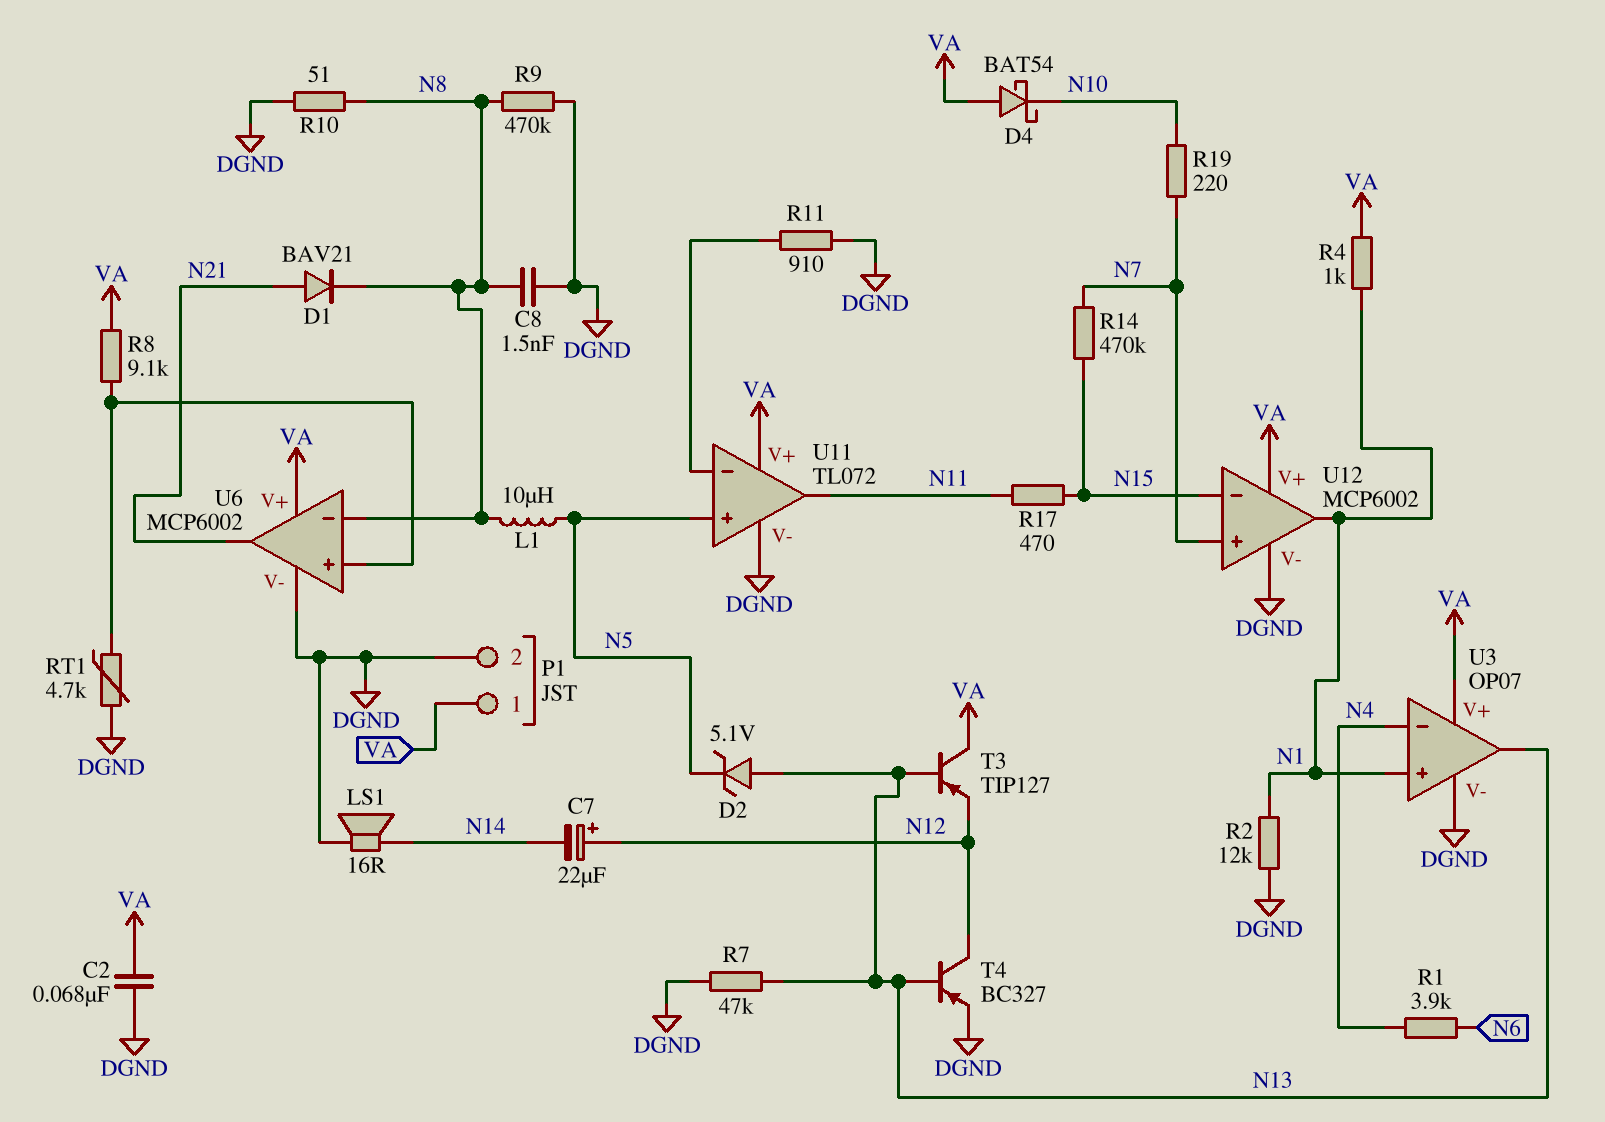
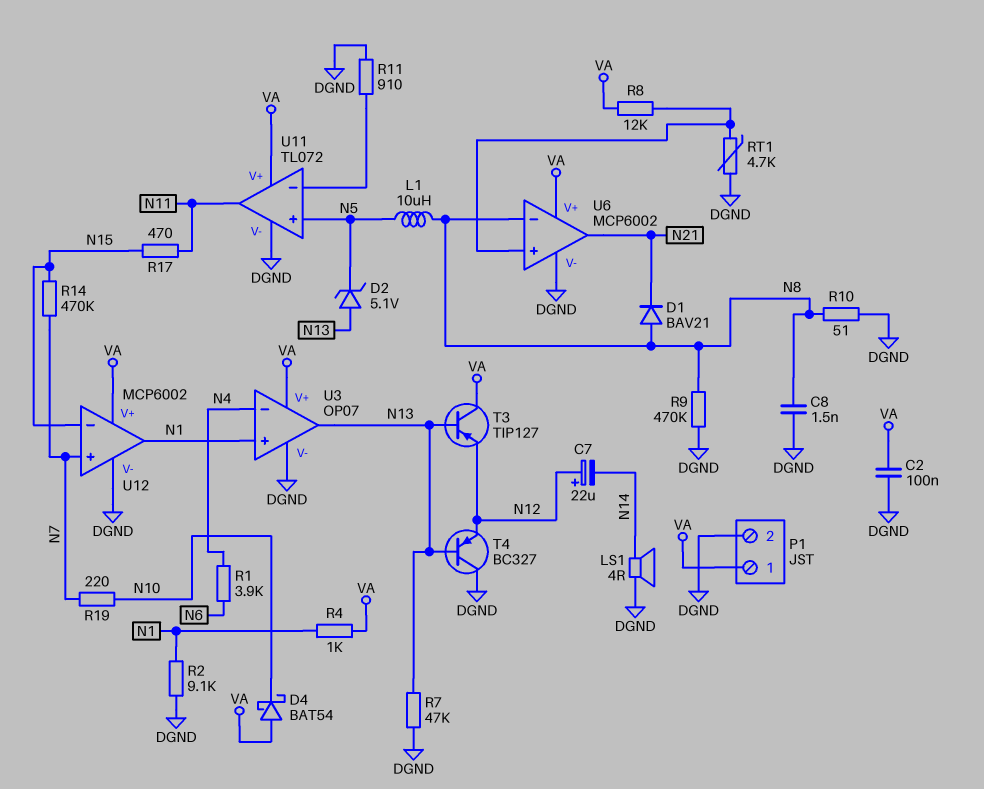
C2: 68nF (DGND, VA) -> 100nF (DGND, VA)
D1: diode BAV21 (A N21, K N8) -> diode BAV21 (A N8, K N21)
LS1: speaker 16R (DGND, N14) -> speaker 4R (DGND, N14)
R2: 12k (DGND, N1) -> 9.1k (DGND, N1)
R8: 9.1k (U6/in+, VA) -> 12k (U6/in+, VA)
T4: PNP BC327 (B N13, C N12, E DGND) -> PNP BC327 (B N13, C DGND, E N12)

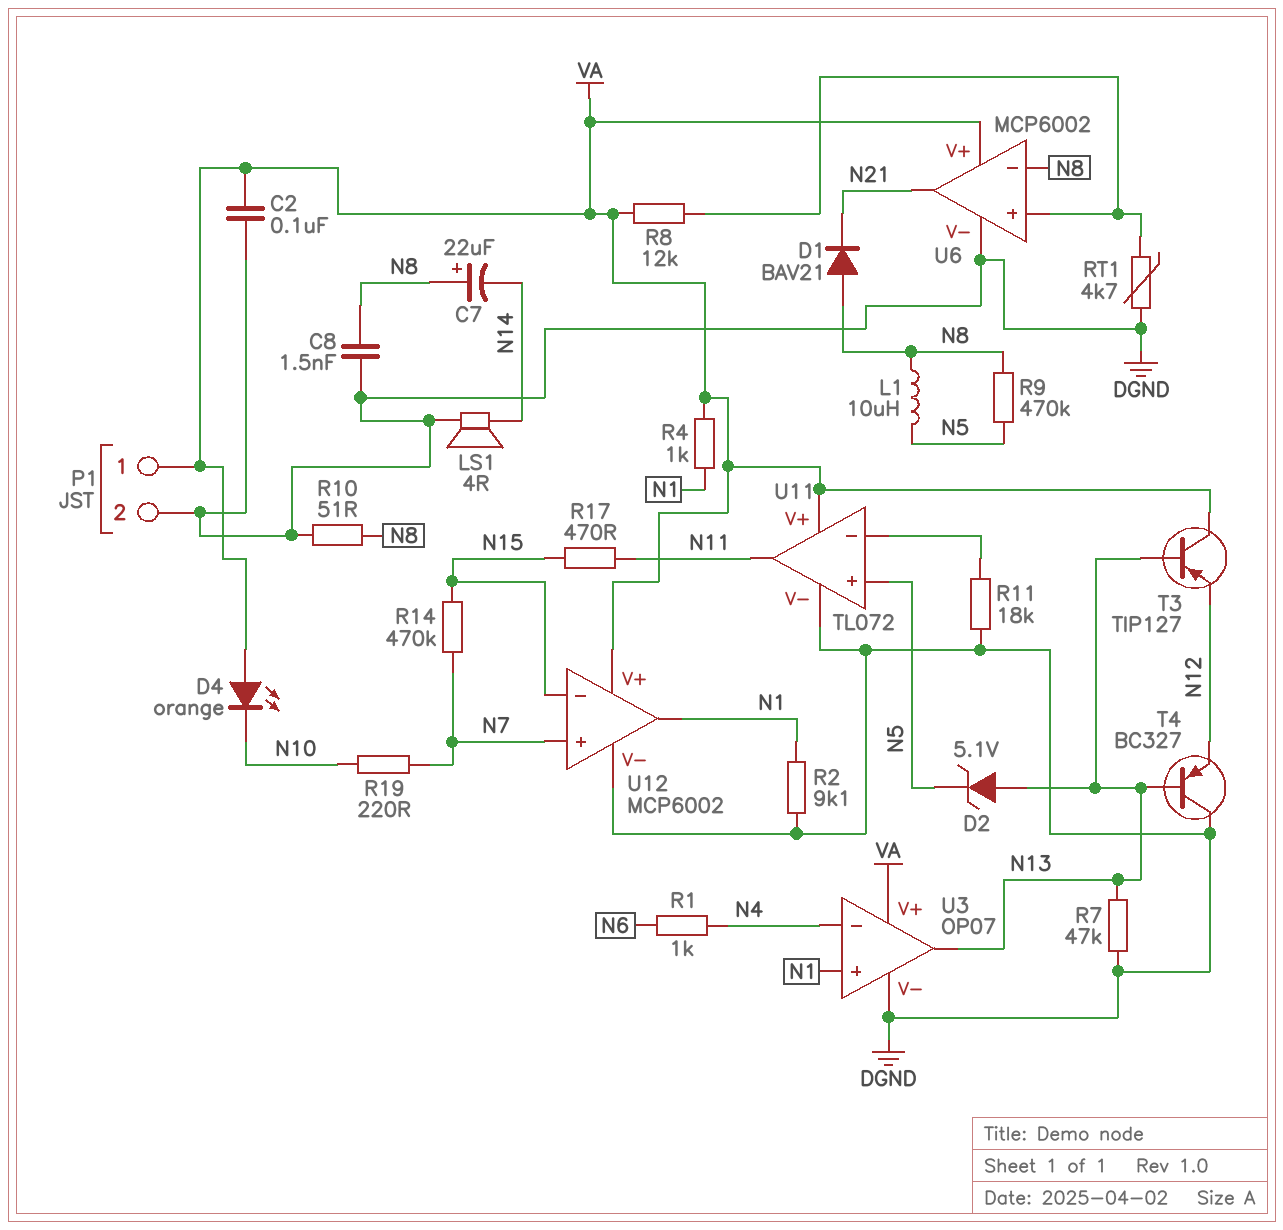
C7: 22uF (plus N12, minus N14) -> 22uF (plus N8, minus N14)
D4: schottky BAT54 (A VA, K N10) -> LED orange (A VA, K N10)
R1: 3.9k (N4, N6) -> 1k (N4, N6)
R9: 470k (DGND, N8) -> 470k (N5, N8)
R11: 910 (DGND, U11/in-) -> 18k (DGND, U11/in-)

